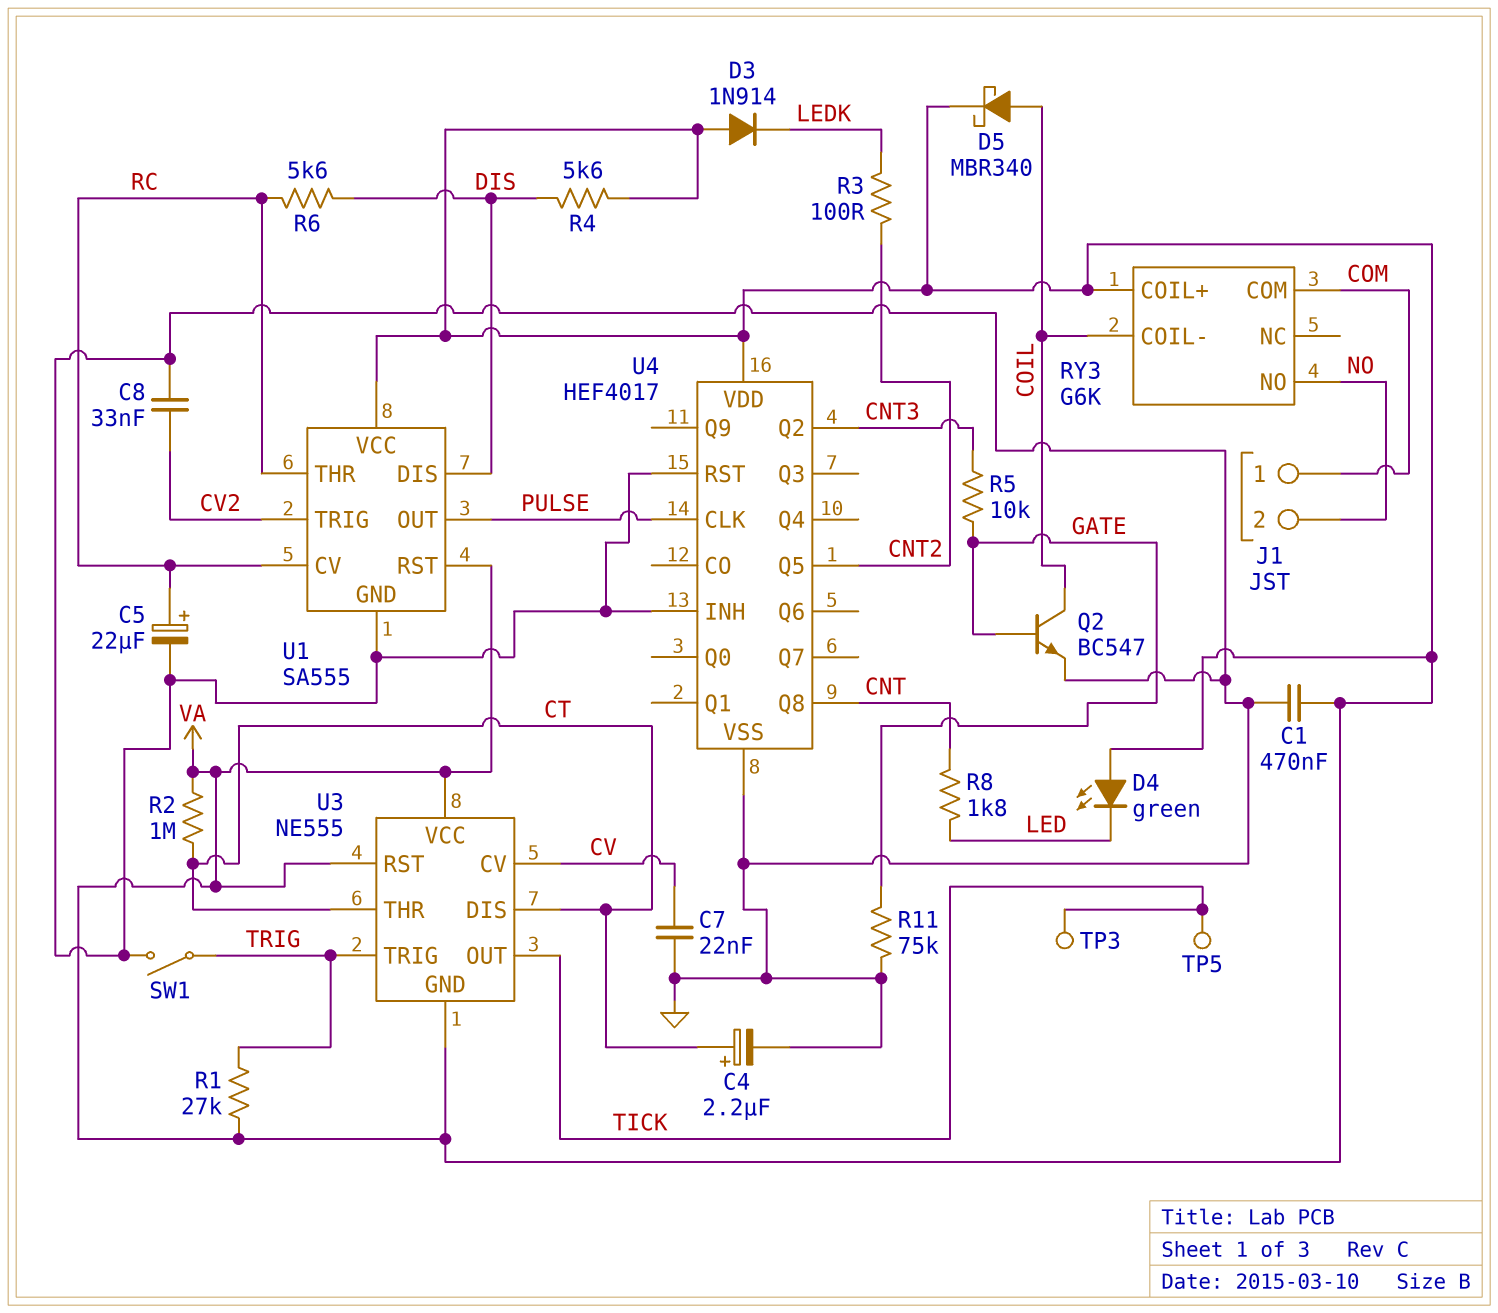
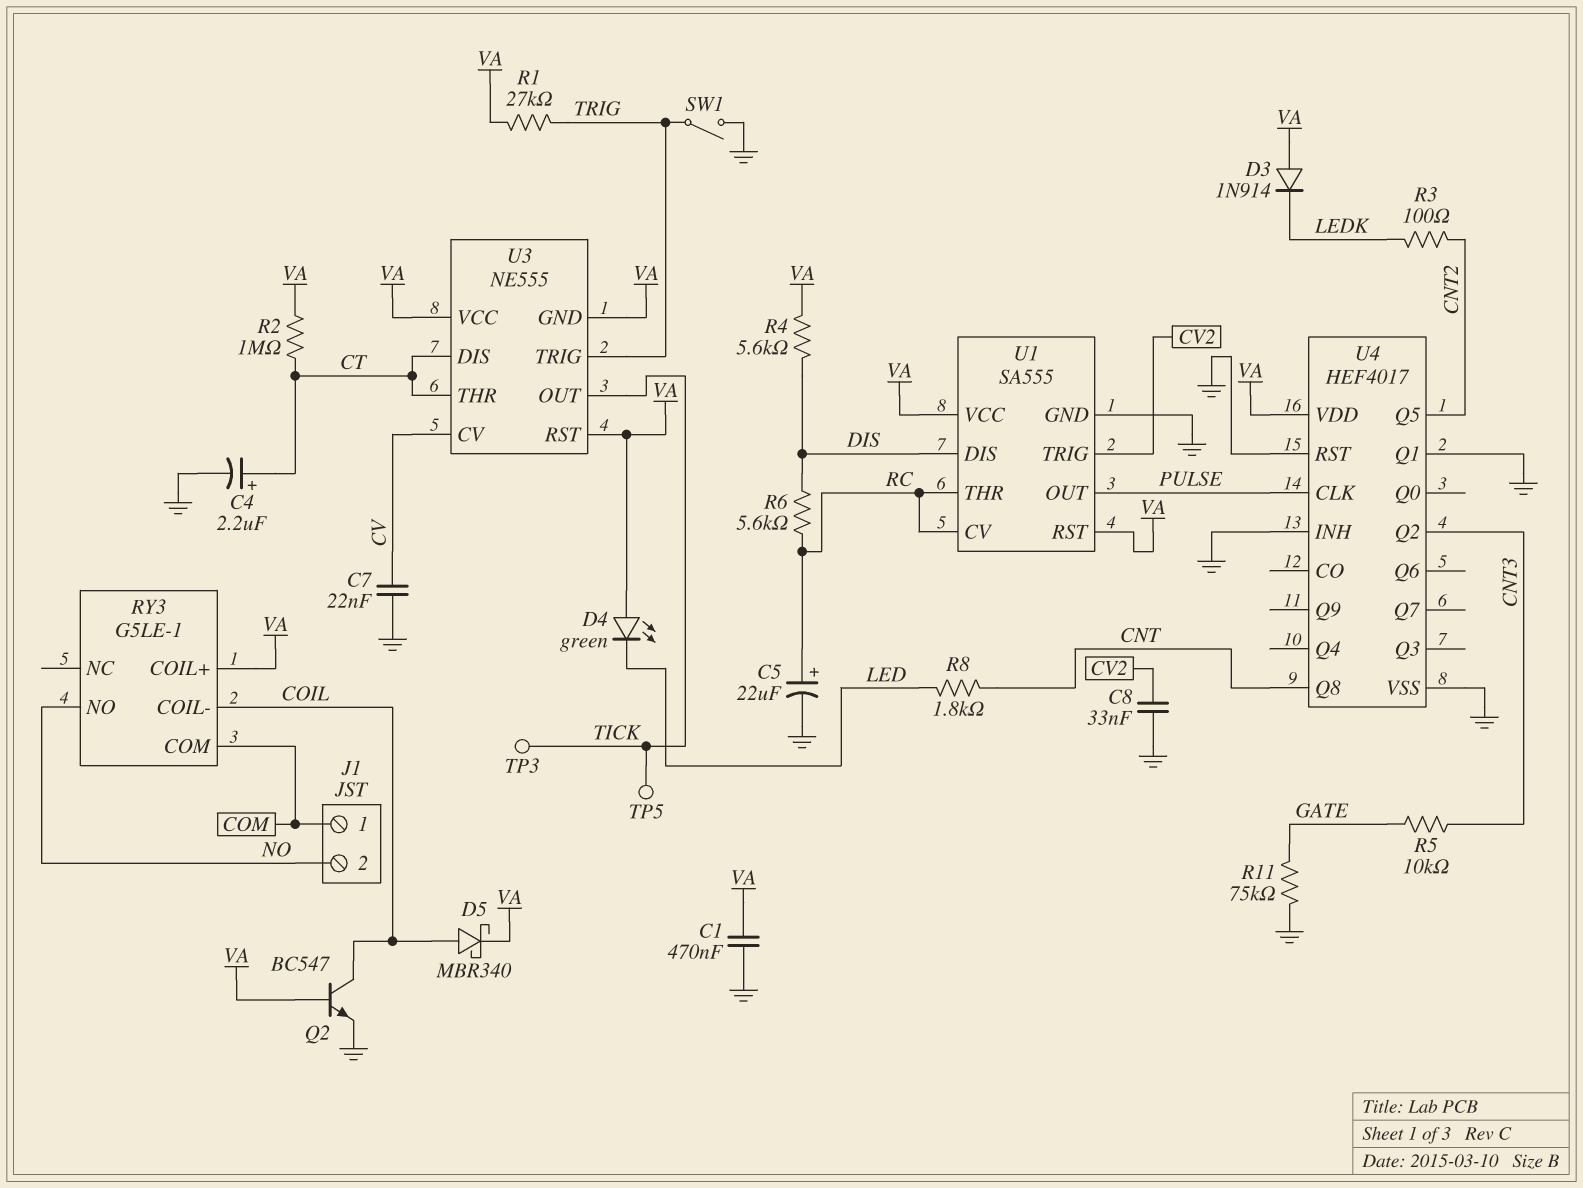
Q2: NPN BC547 (B GATE, C COIL, E GND) -> NPN BC547 (B VA, C COIL, E GND)
RY3: G6K -> G5LE-1
U4 pin Q1: none -> GND

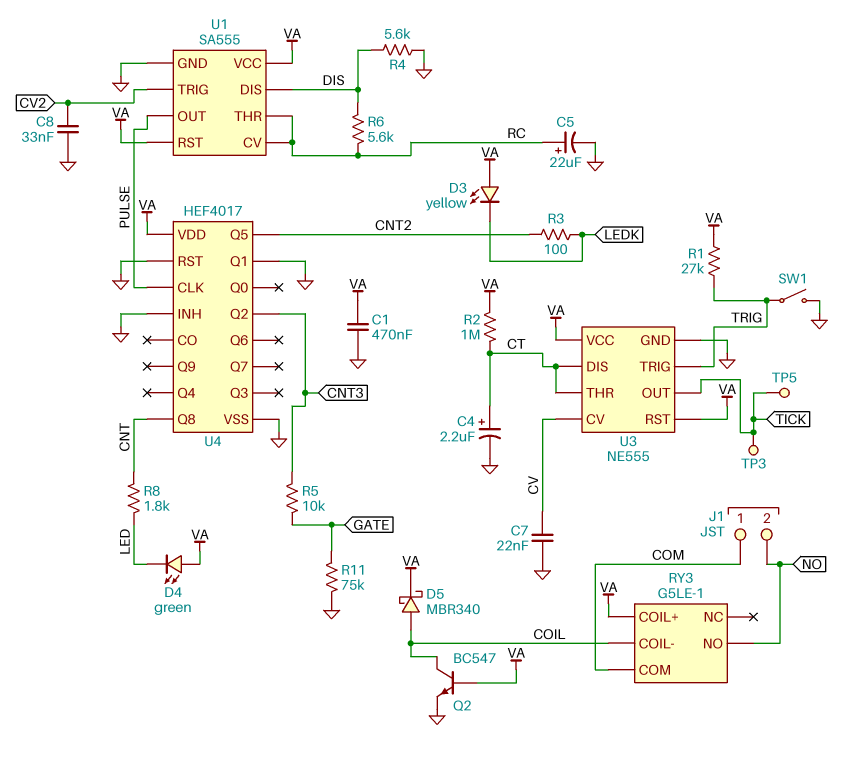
D3: diode 1N914 (A VA, K LEDK) -> LED yellow (A VA, K LEDK)
R4: 5.6k (DIS, VA) -> 5.6k (DIS, GND)
U3 pin GND: VA -> GND

